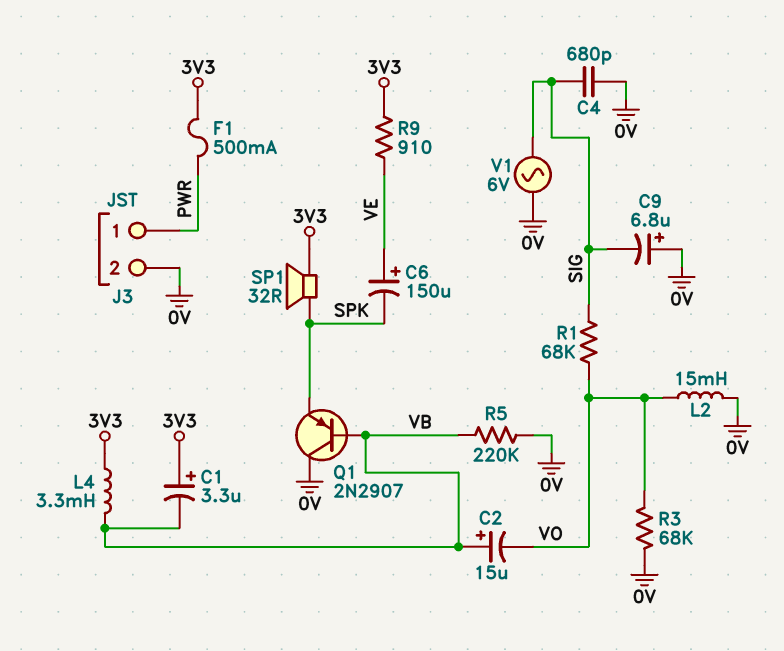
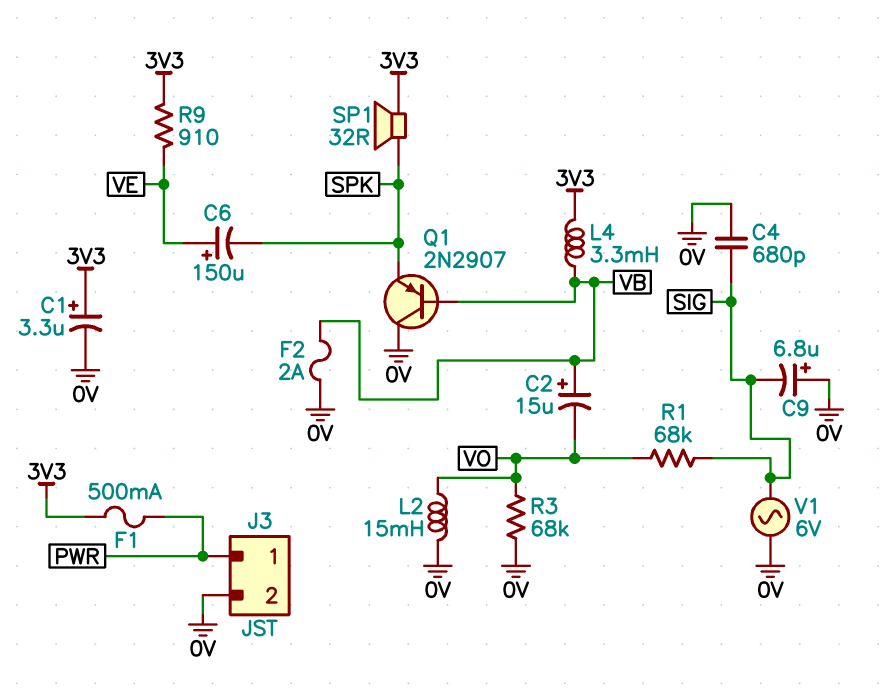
C1: 3.3uF (plus 3V3, minus VB) -> 3.3uF (plus 3V3, minus 0V)
F2: none -> 2A (0V, VB)
R5: 220k (0V, VB) -> none

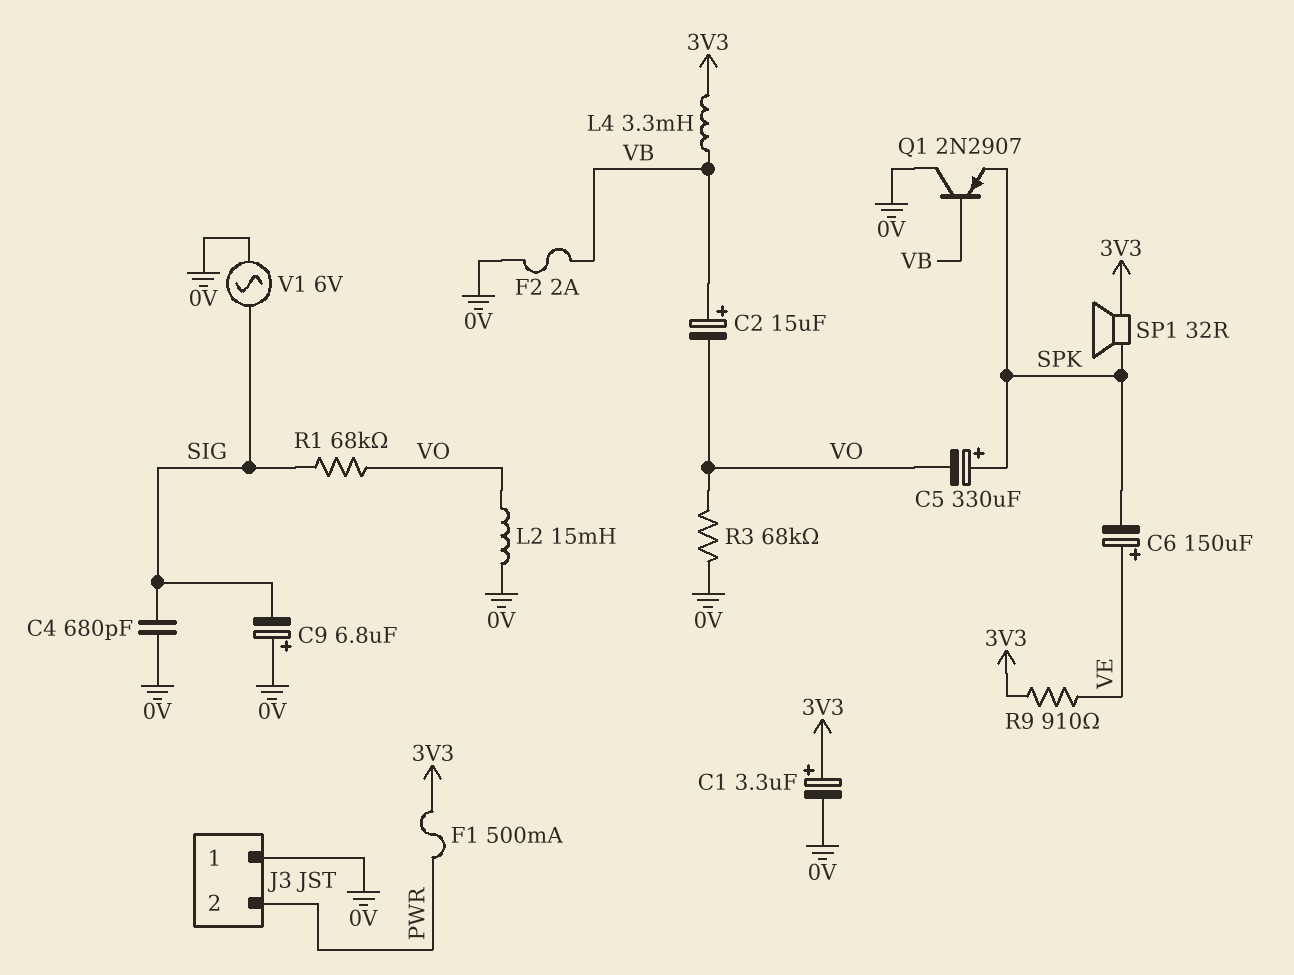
C5: none -> 330uF (plus SPK, minus VO)
J3 pin 1: PWR -> 0V
J3 pin 2: 0V -> PWR

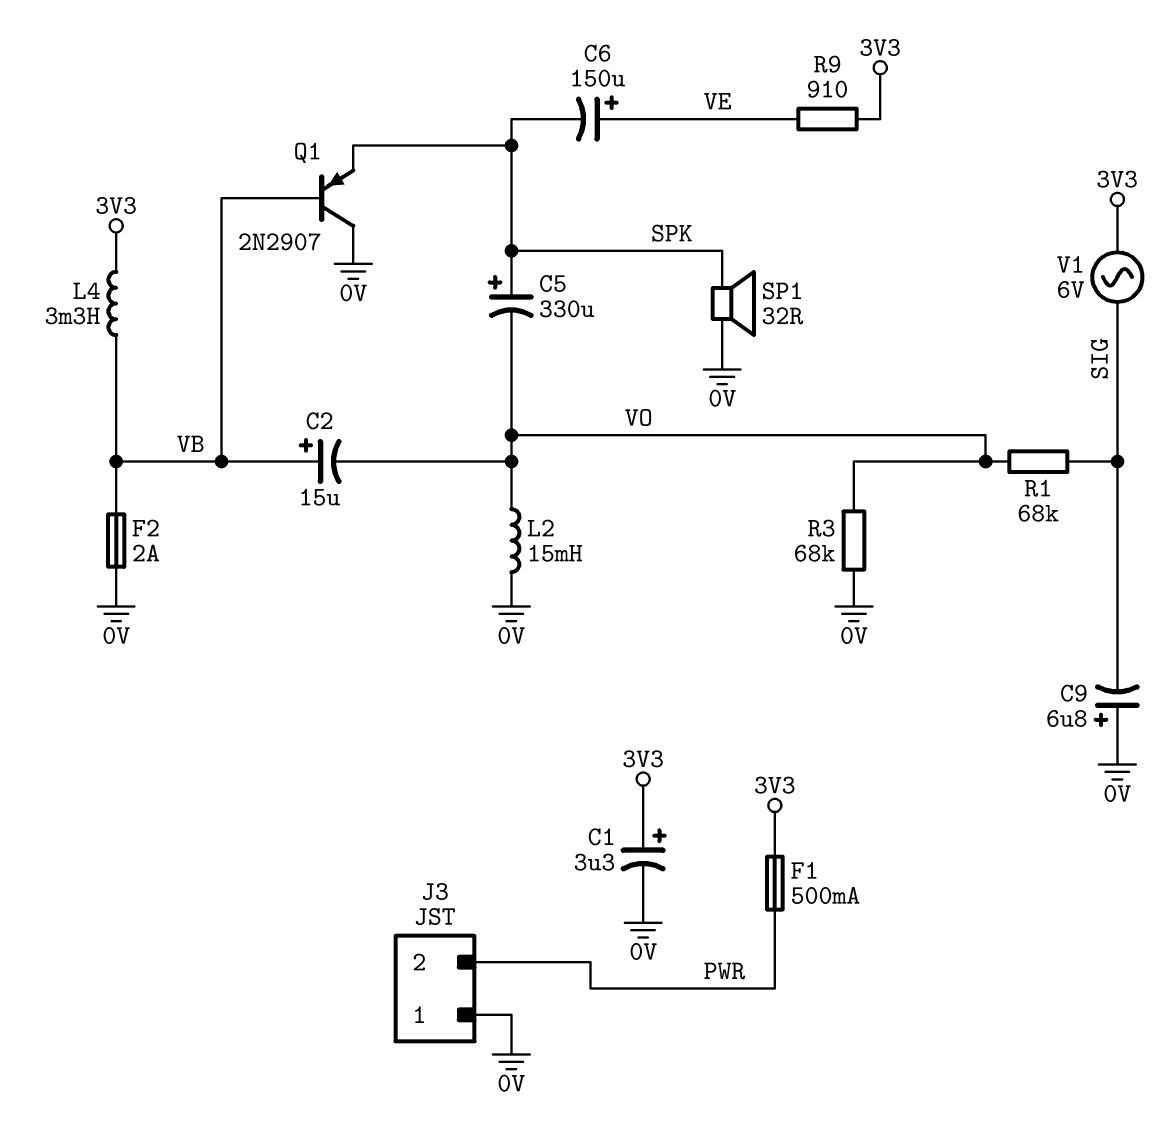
C4: 680pF (0V, SIG) -> none
SP1: speaker 32R (3V3, SPK) -> speaker 32R (0V, SPK)
V1: AC 6V (0V, SIG) -> AC 6V (3V3, SIG)

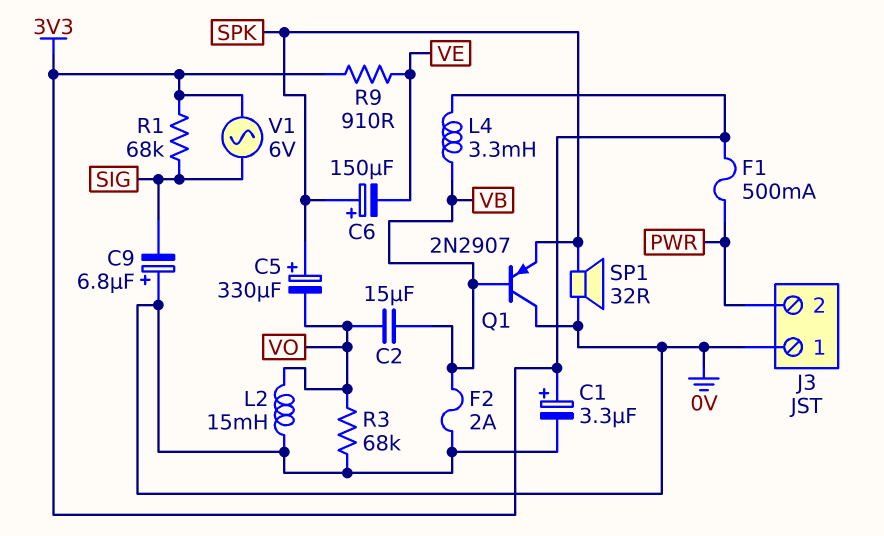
C2: 15uF (plus VB, minus VO) -> 15uF (VB, VO)
C6: 150uF (plus VE, minus SPK) -> 150uF (plus SPK, minus VE)
R1: 68k (SIG, VO) -> 68k (3V3, SIG)

